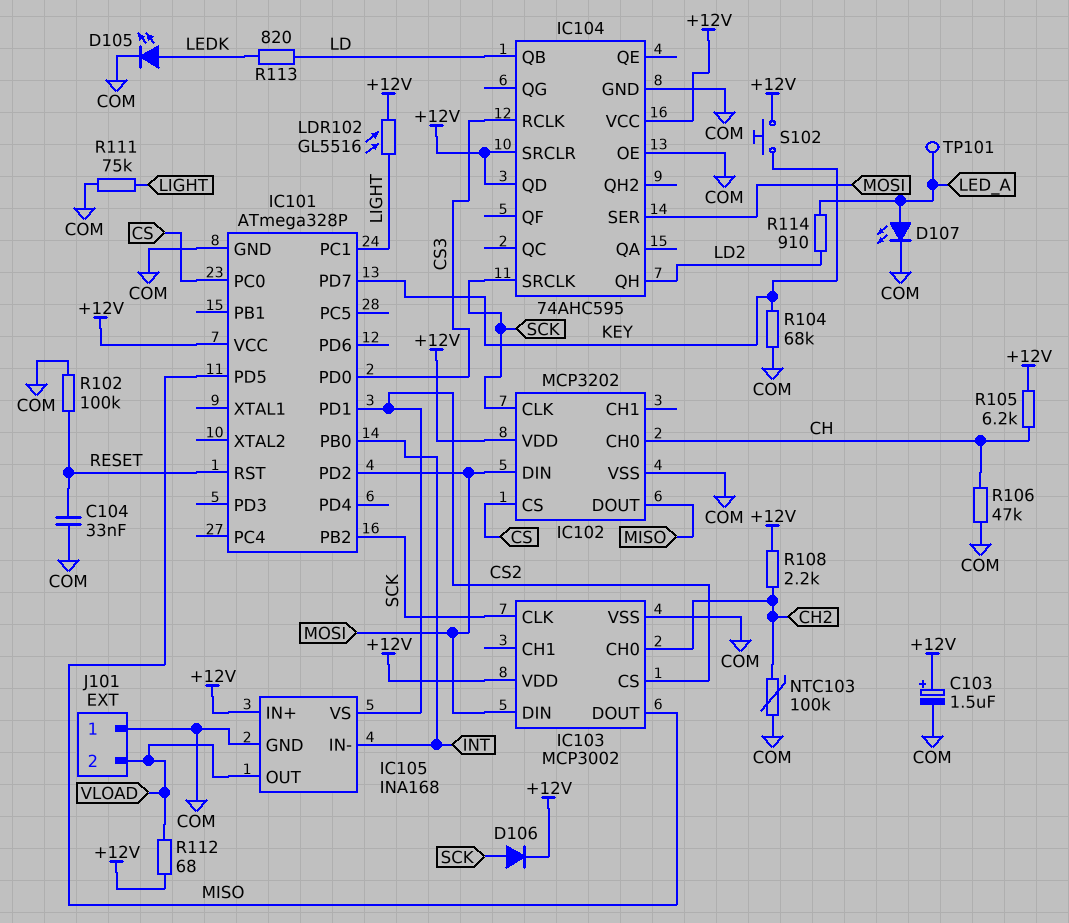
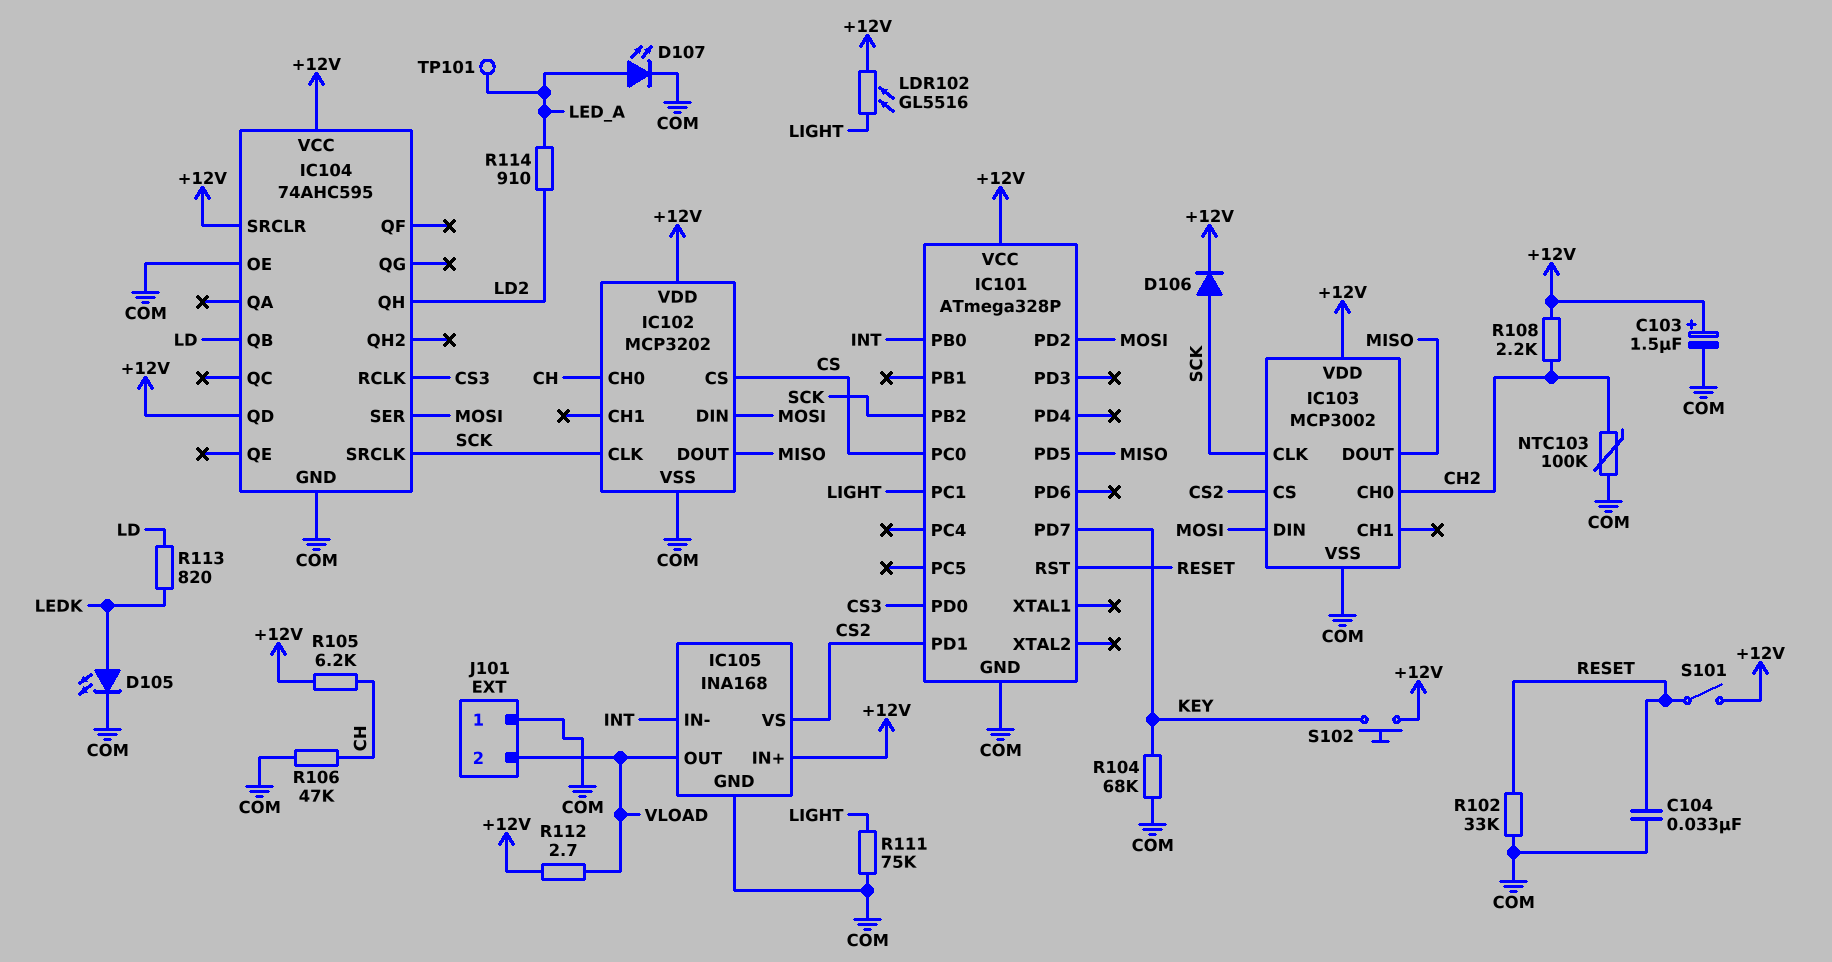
R102: 100k (COM, RESET) -> 33k (COM, RESET)
R112: 68 (+12V, VLOAD) -> 2.7 (+12V, VLOAD)
S101: none -> switch (+12V, RESET)

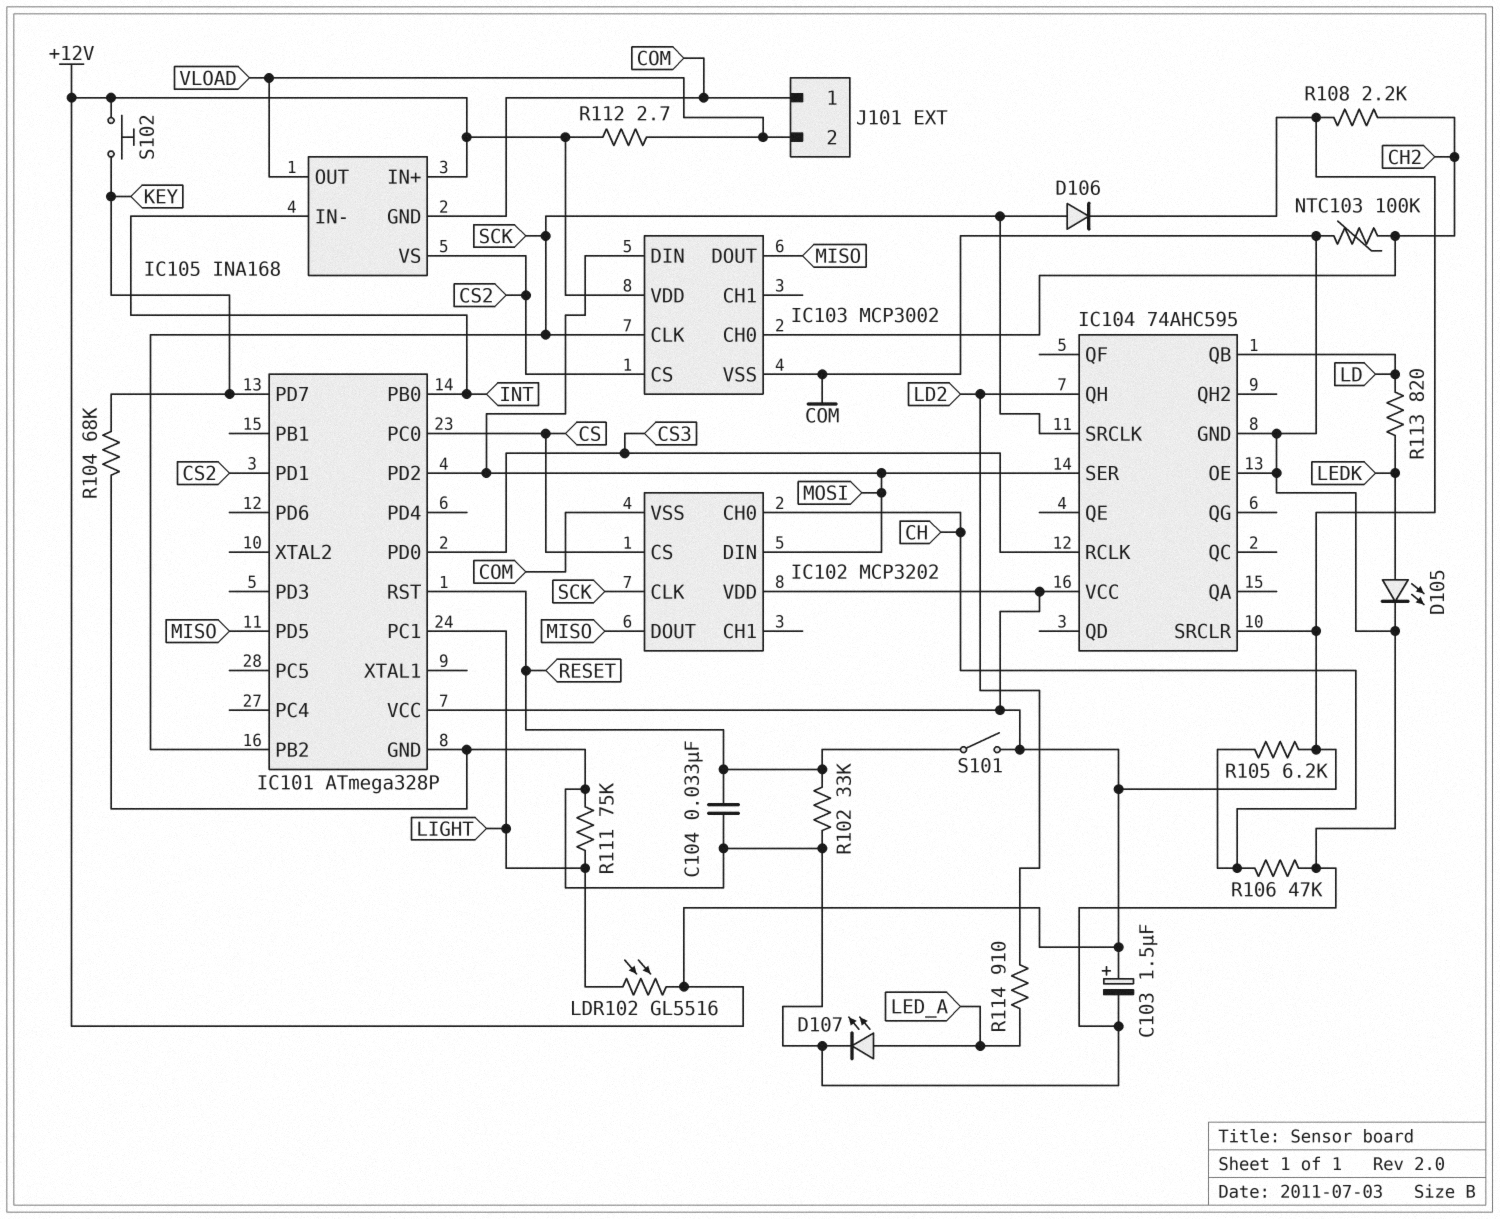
IC104 pin QD: +12V -> none
TP101: test point (LED_A) -> none

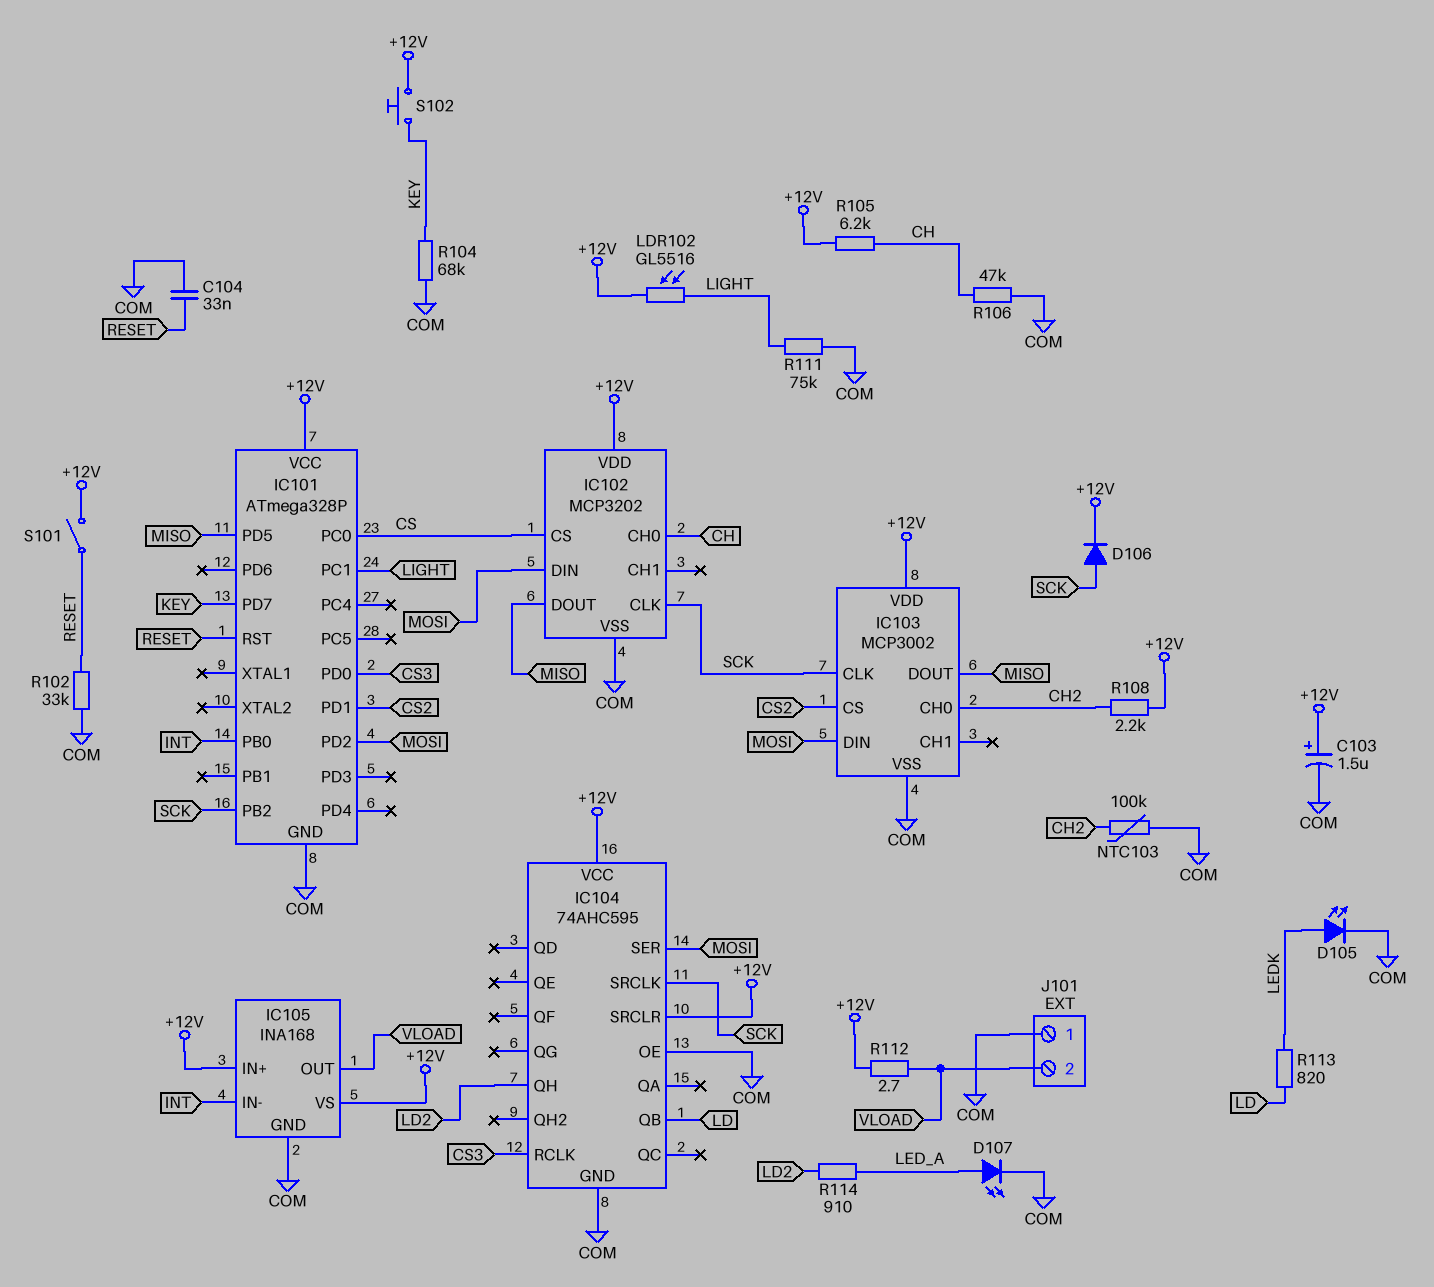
IC105 pin VS: CS2 -> +12V

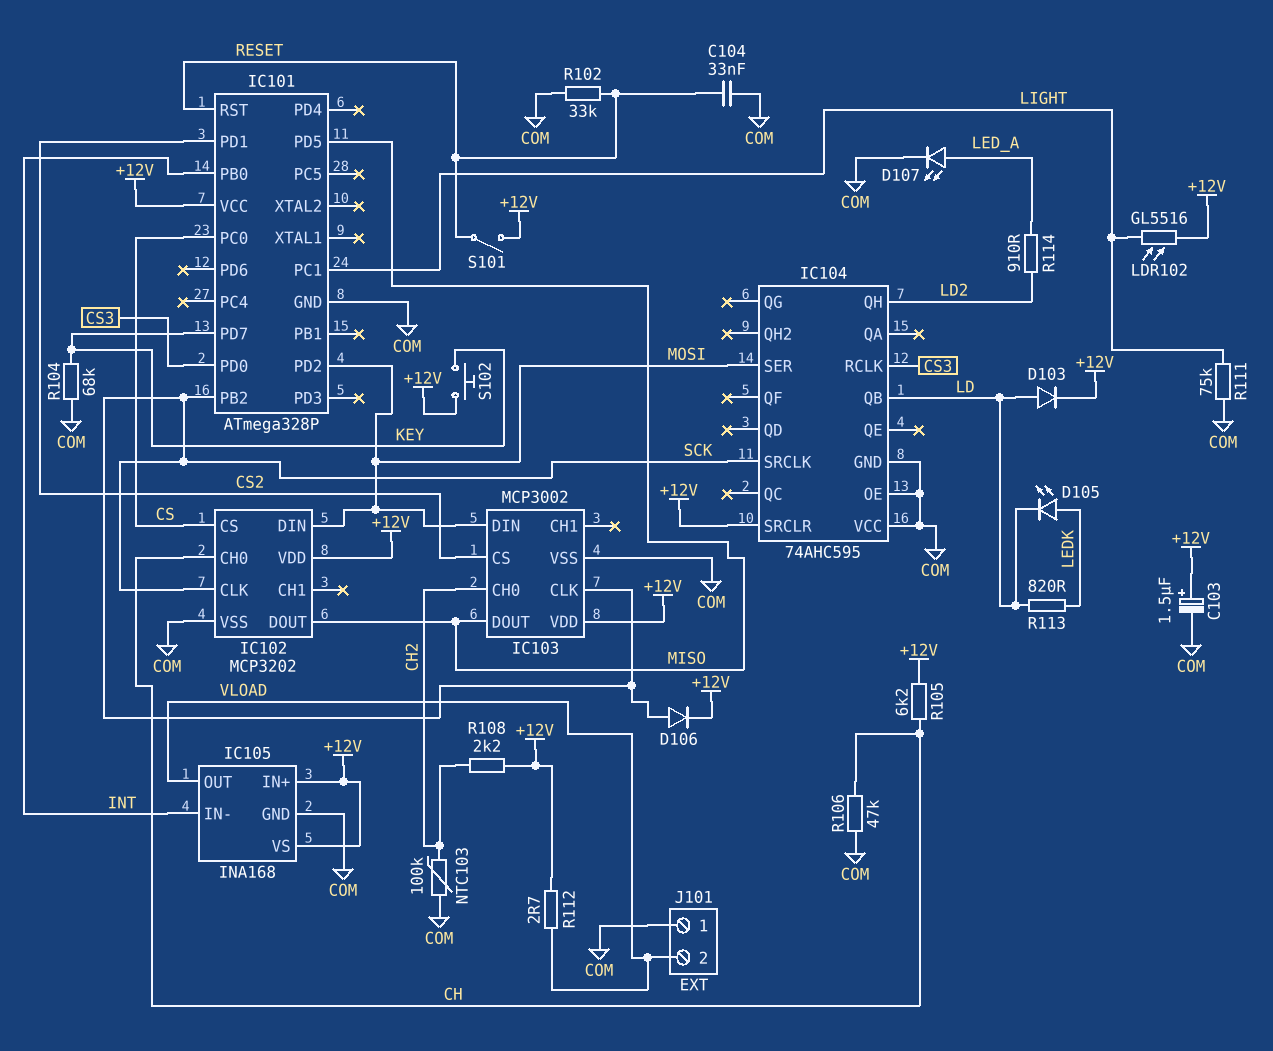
D103: none -> diode (A LD, K +12V)
D105: LED (A LEDK, K COM) -> LED (A LEDK, K LD)
IC104 pin VCC: +12V -> COM

